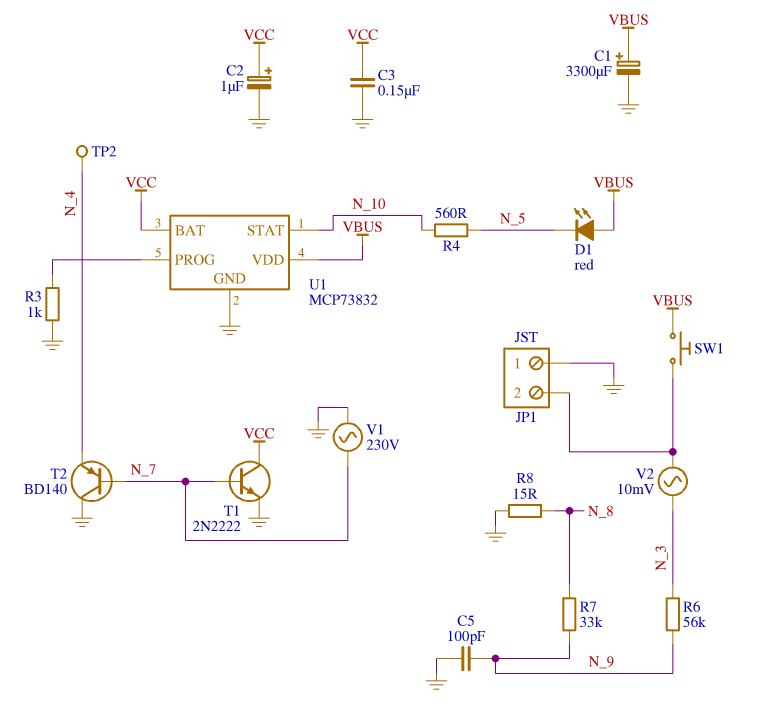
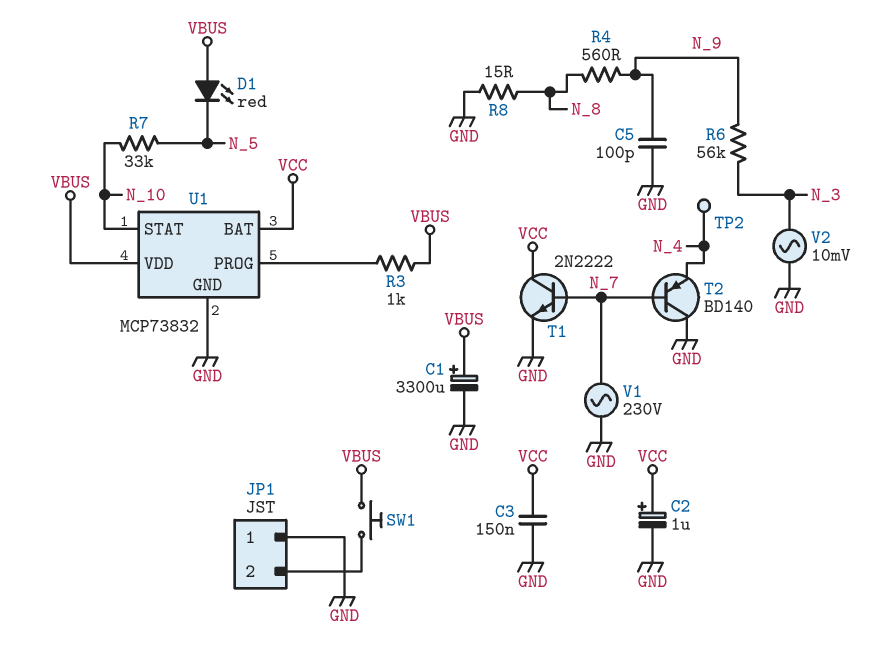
R3: 1k (GND, U1/PROG) -> 1k (U1/PROG, VBUS)
R4: 560 (N_5, N_10) -> 560 (N_8, N_9)
R7: 33k (N_8, N_9) -> 33k (N_5, N_10)
V2: AC 10mV (JP1/2, N_3) -> AC 10mV (GND, N_3)

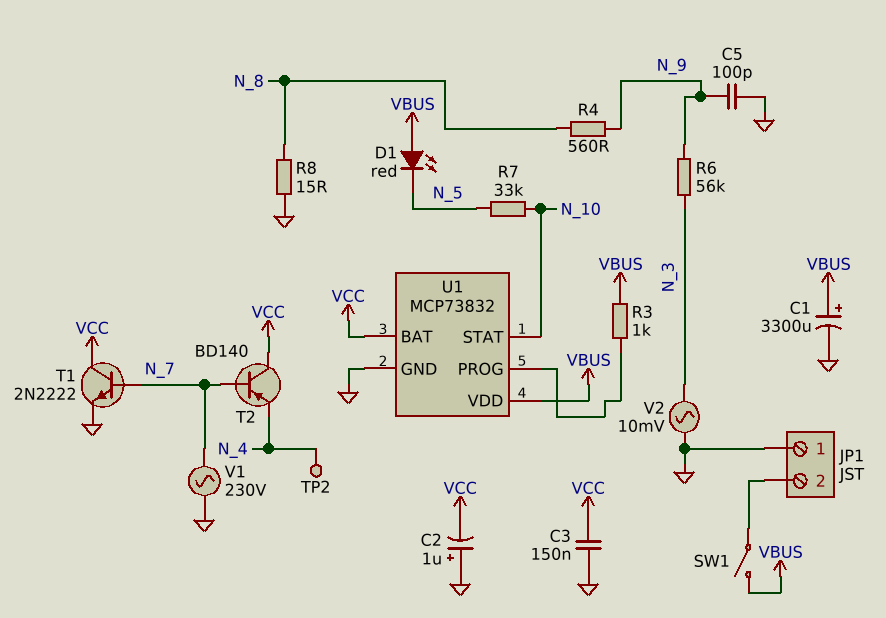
C2: 1uF (plus VCC, minus GND) -> 1uF (plus GND, minus VCC)
SW1: button (JP1/2, VBUS) -> switch (JP1/2, VBUS)
T2: PNP BD140 (B N_7, C GND, E N_4) -> PNP BD140 (B N_7, C VCC, E N_4)

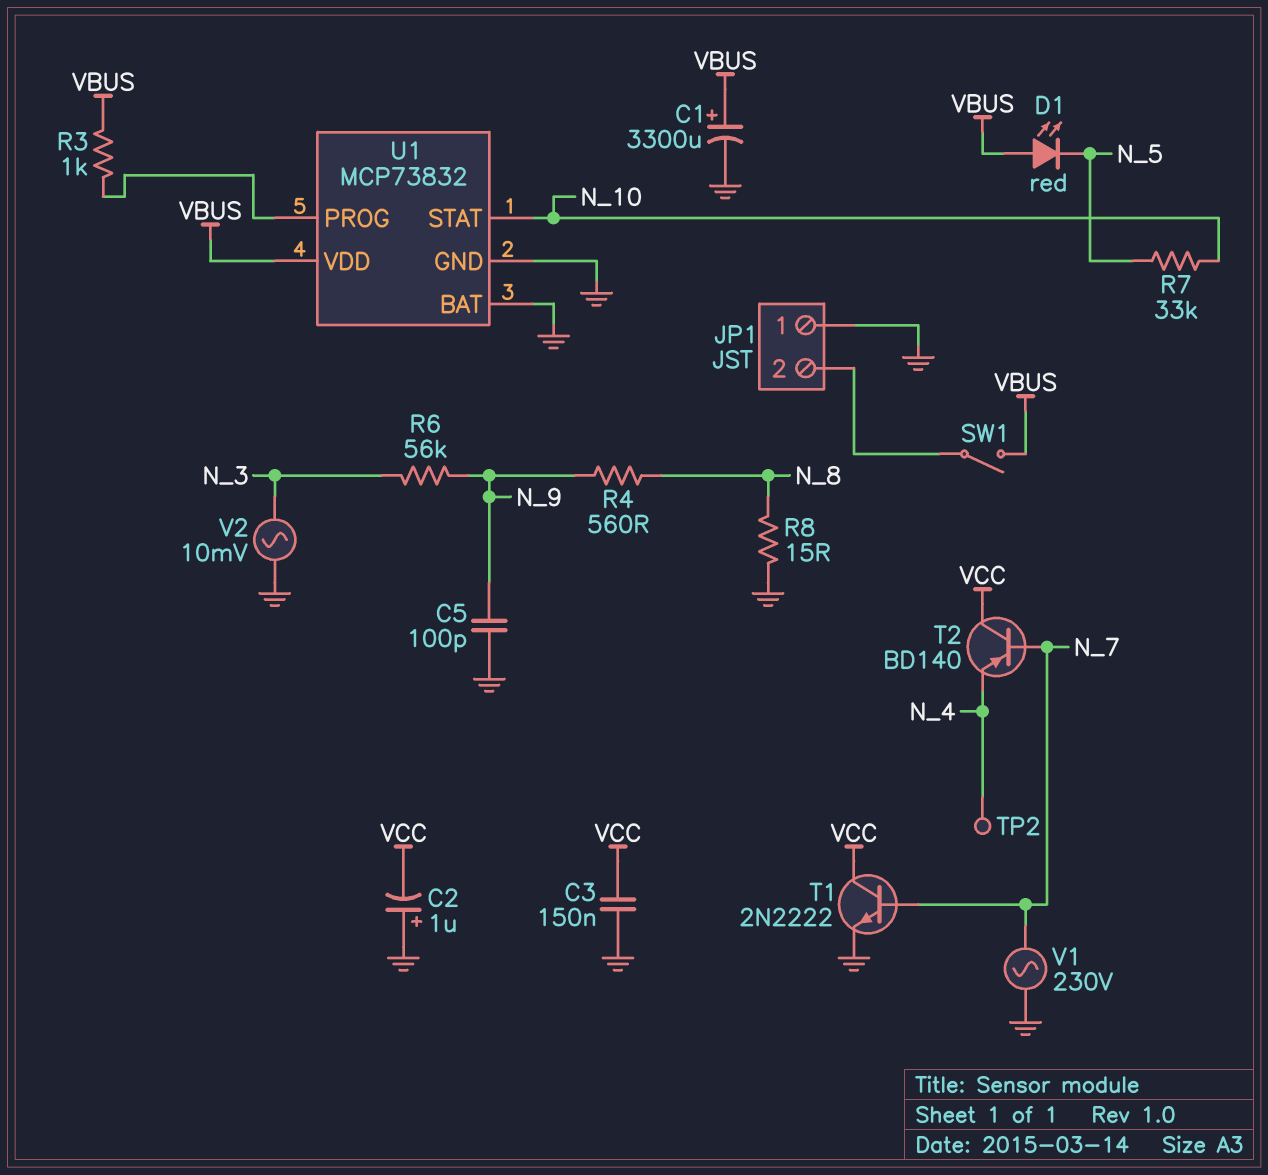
U1 pin BAT: VCC -> GND

